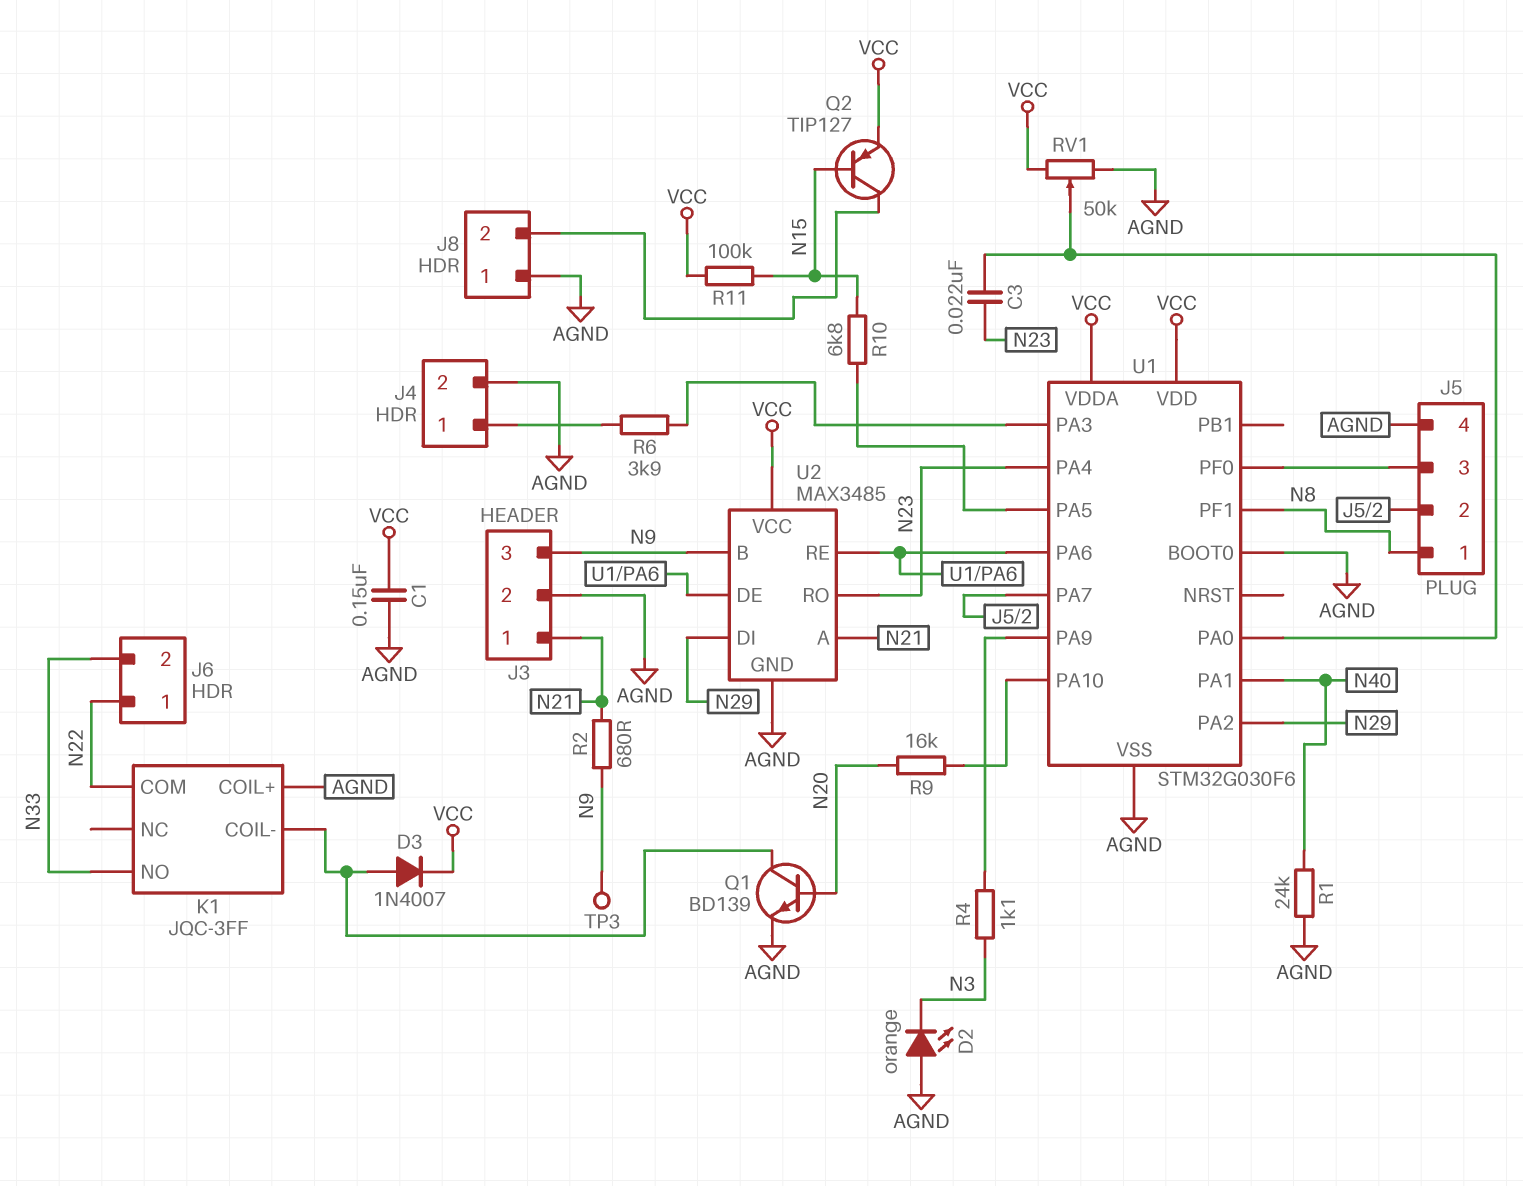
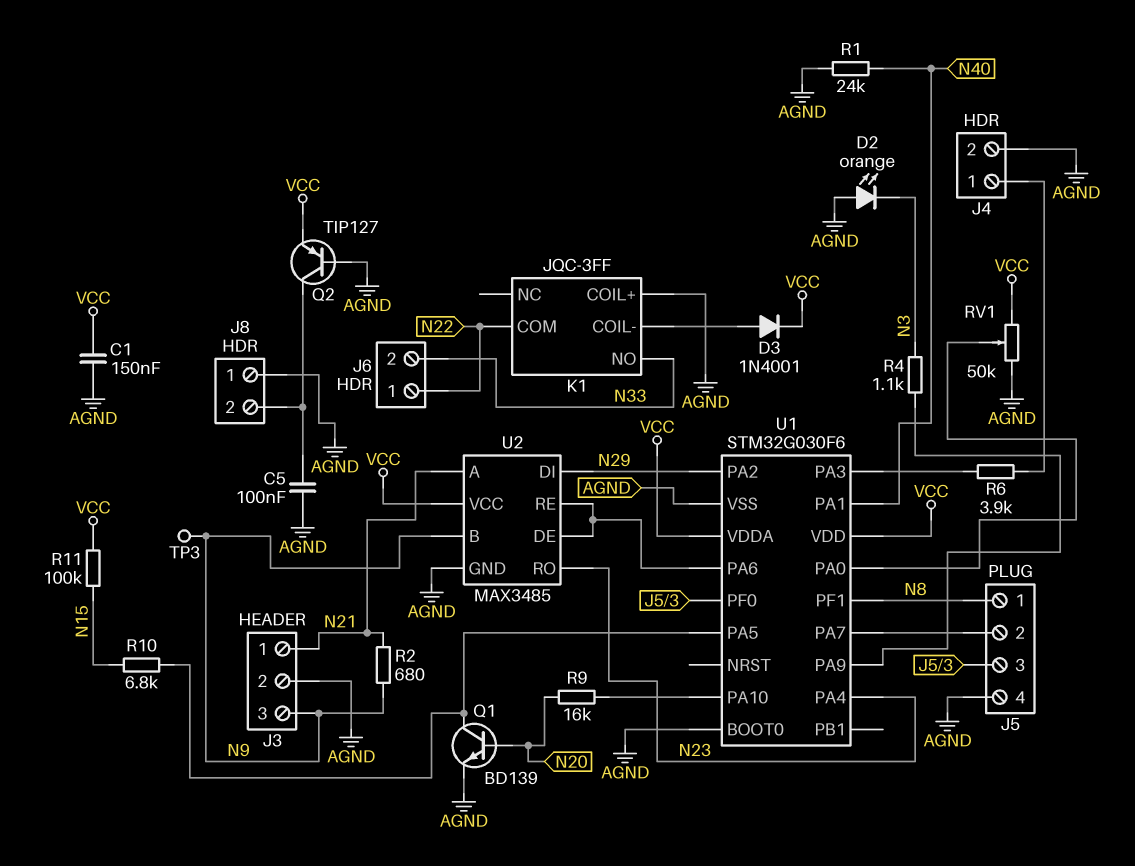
C3: 22nF (N23, U1/PA0) -> none
C5: none -> 100nF (AGND, J8/2)
D3: diode 1N4007 (A K1/COIL-, K VCC) -> diode 1N4001 (A K1/COIL-, K VCC)
Q1: NPN BD139 (B N20, C K1/COIL-, E AGND) -> NPN BD139 (B N20, C U1/PA5, E AGND)
Q2: PNP TIP127 (B N15, C J8/2, E VCC) -> PNP TIP127 (B AGND, C J8/2, E VCC)

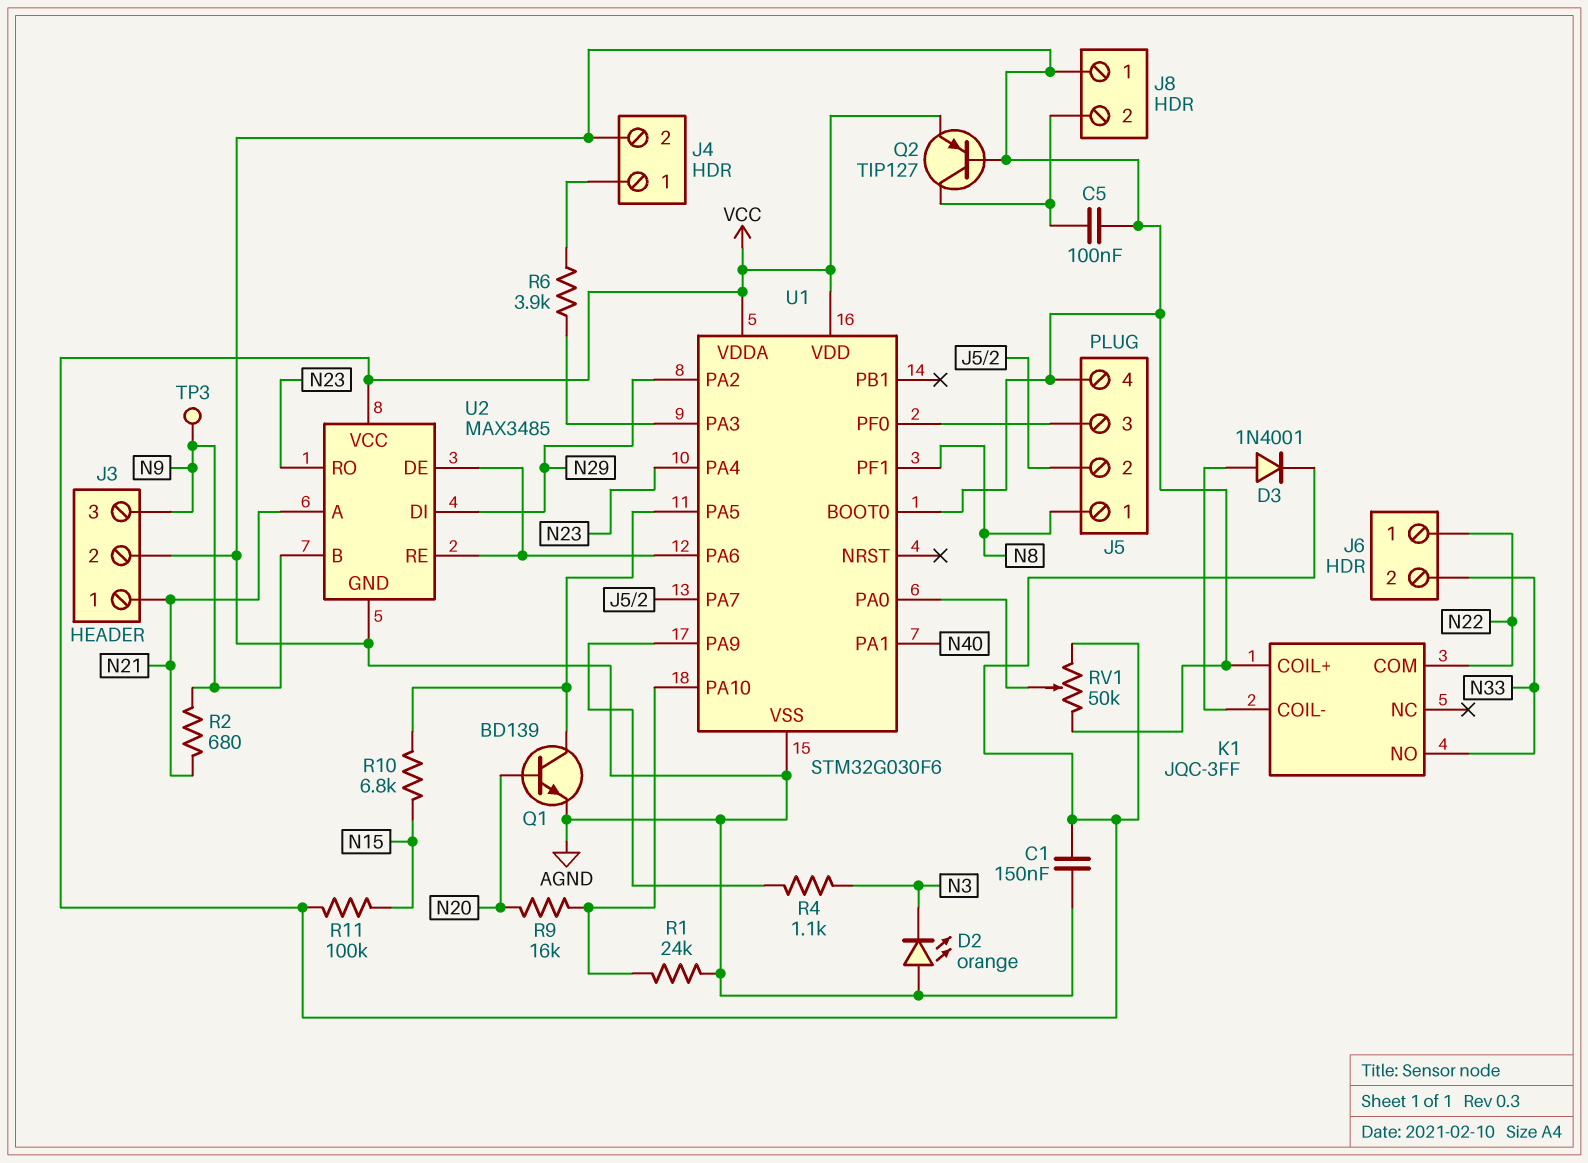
R1: 24k (AGND, N40) -> 24k (AGND, U1/PA10)

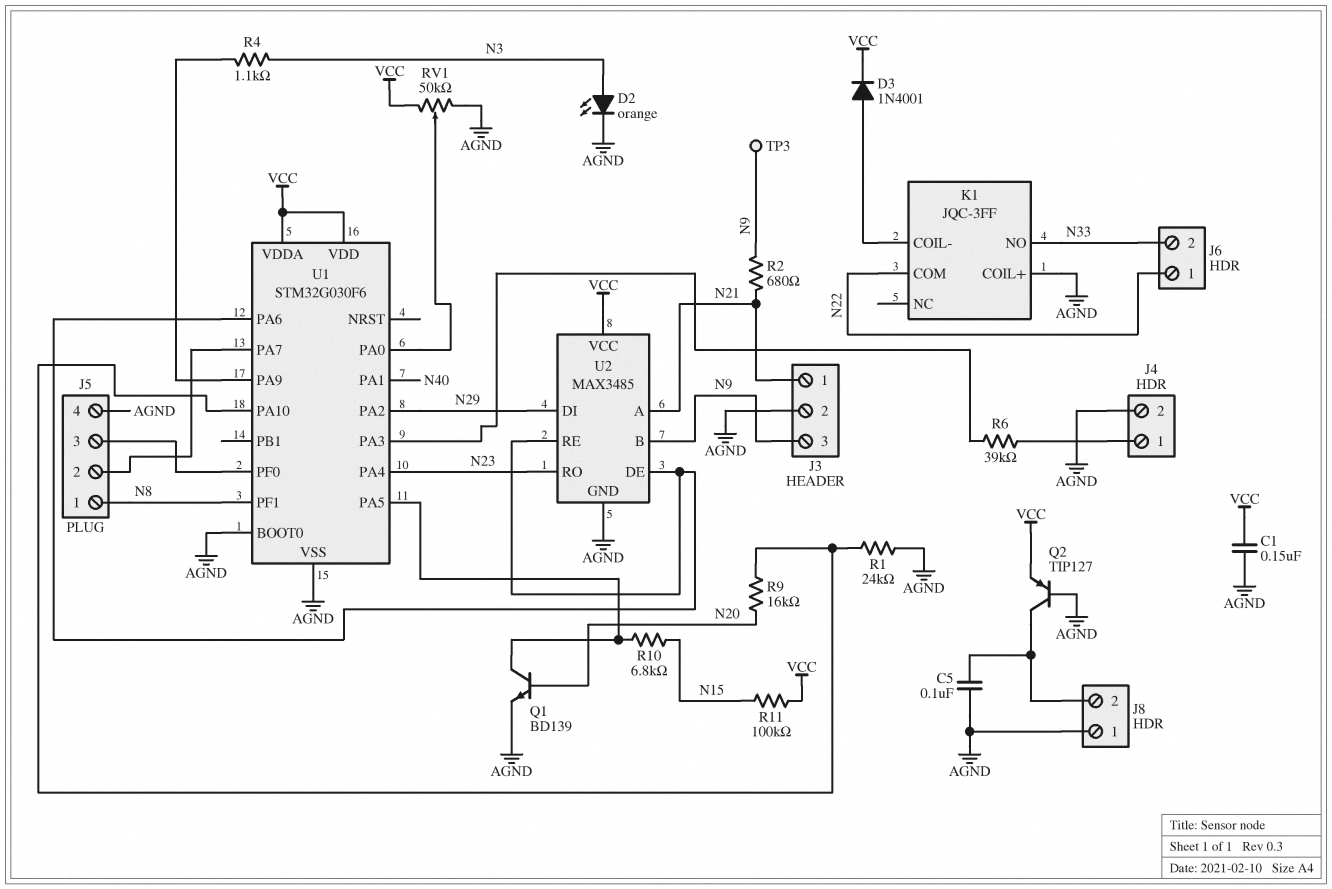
D2: LED orange (A AGND, K N3) -> LED orange (A N3, K AGND)
R6: 3.9k (J4/1, U1/PA3) -> 39k (J4/1, U1/PA3)

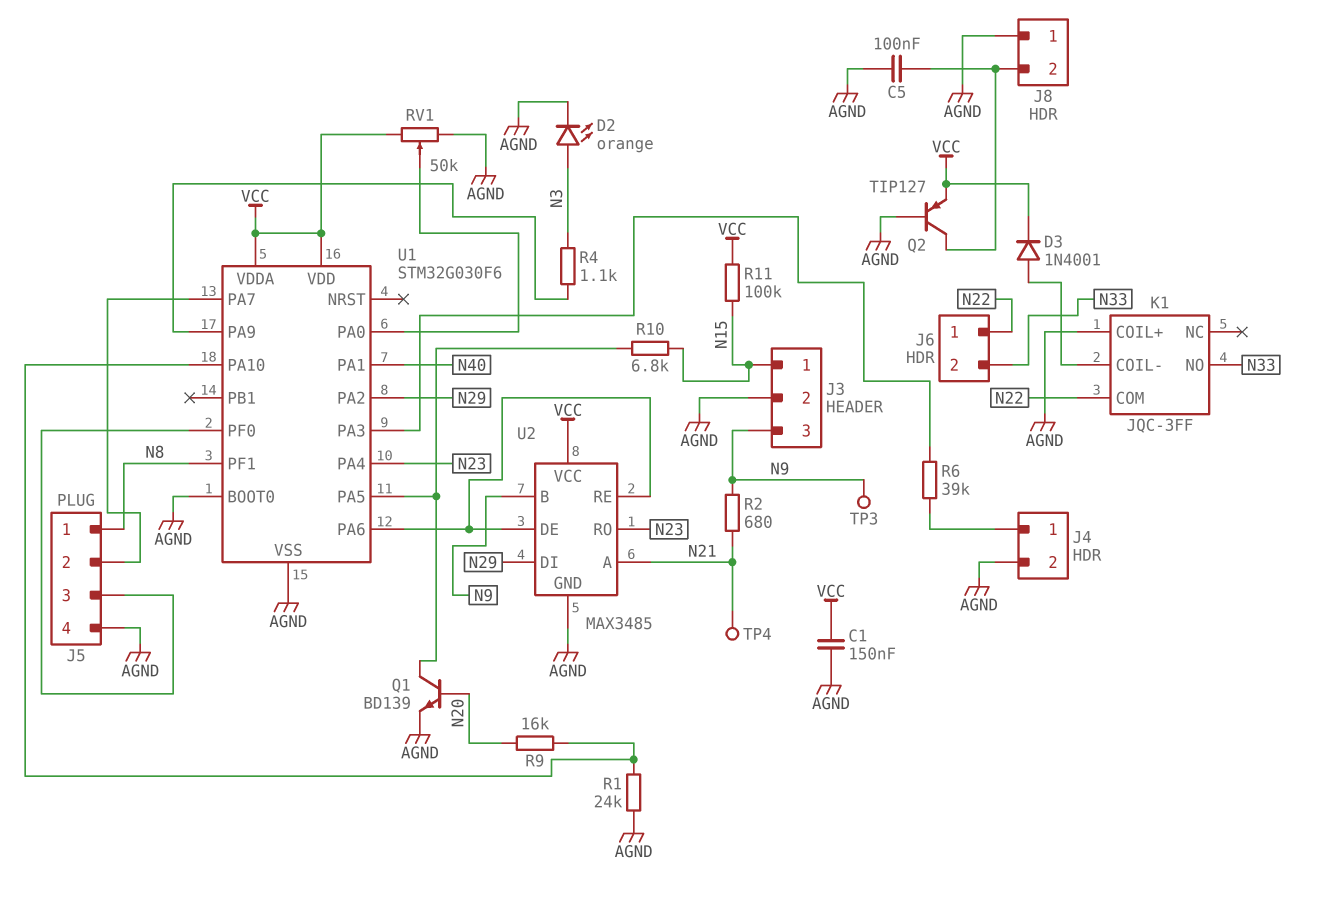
J3 pin 1: N21 -> N15
TP4: none -> test point (N21)

